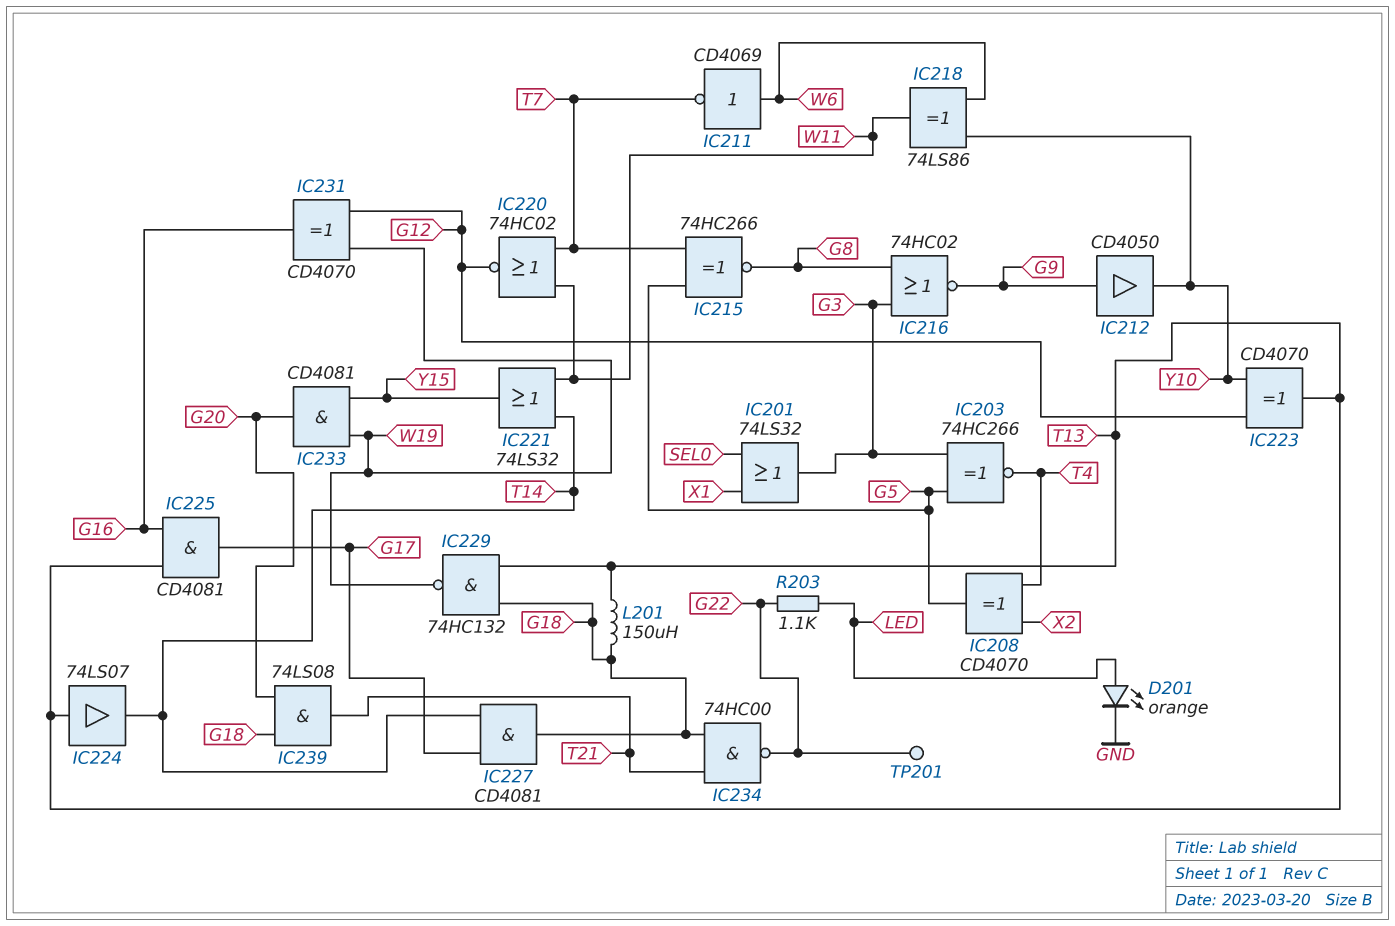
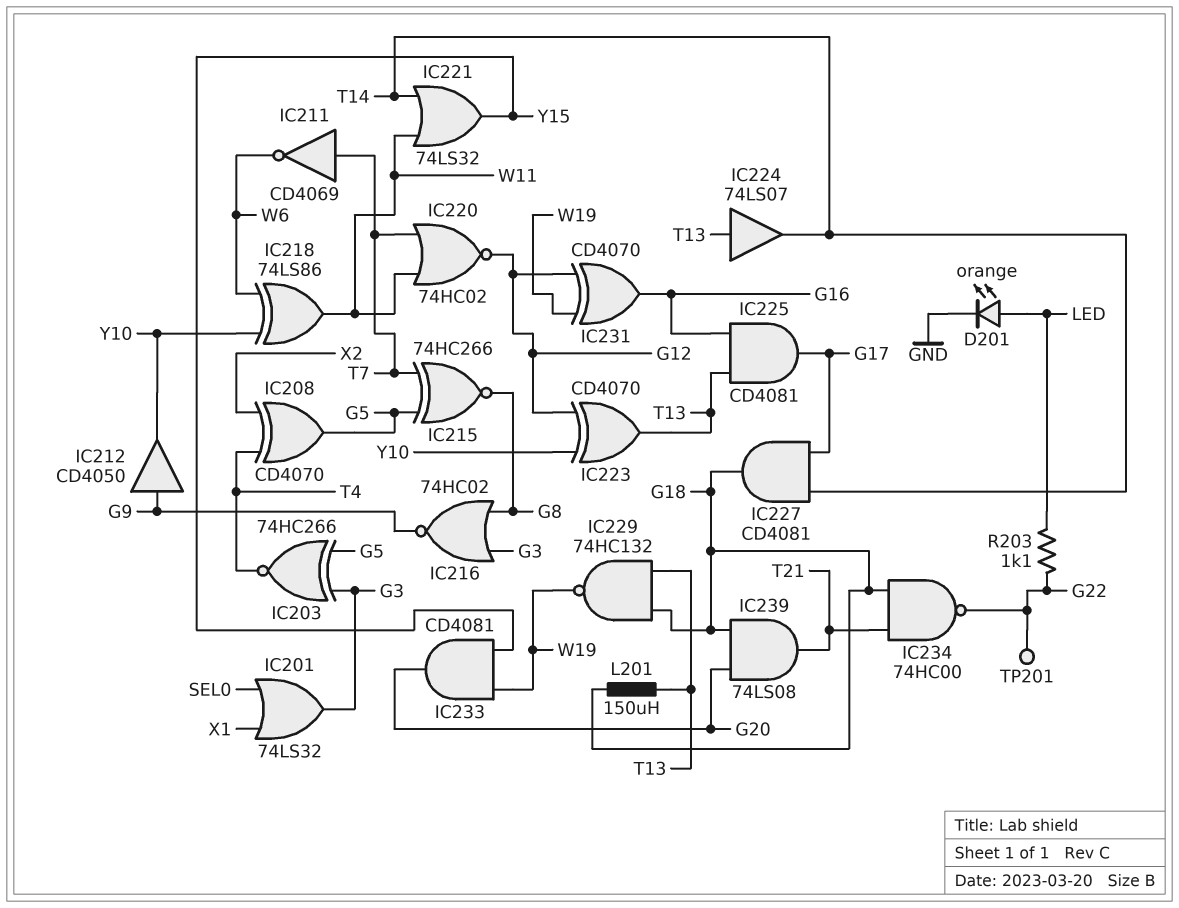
IC211: NOT CD4069 (in W6, out T7) -> NOT CD4069 (in T7, out W6)

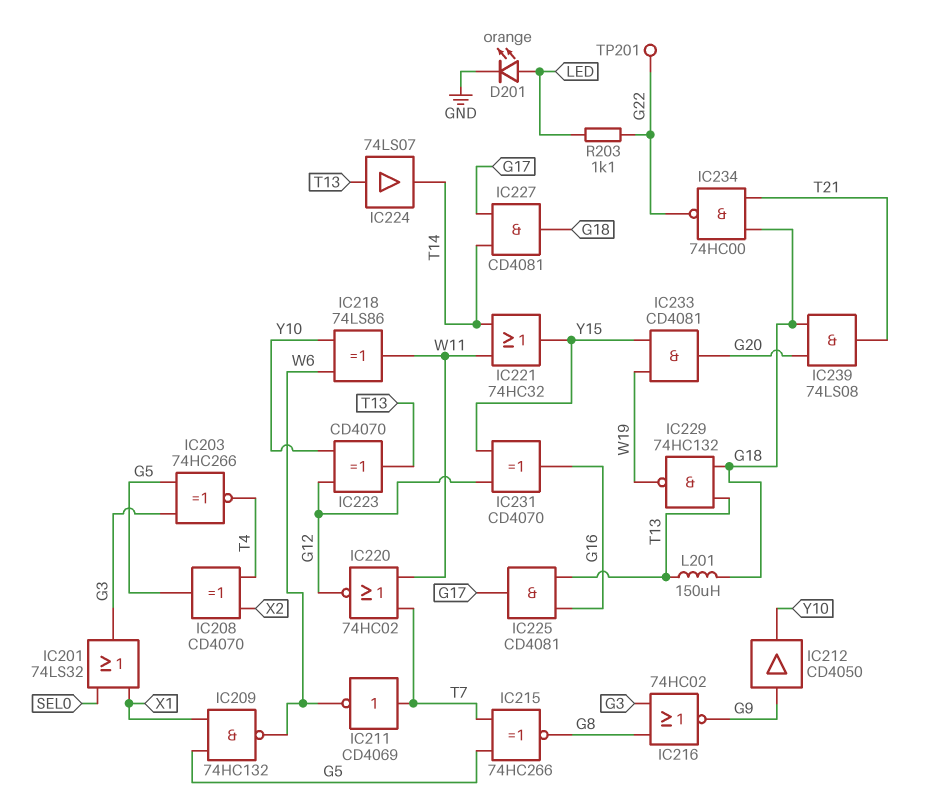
IC209: none -> NAND 74HC132 (in G5, in X1, out W6)
IC221: OR 74LS32 (in T14, in W11, out Y15) -> OR 74HC32 (in T14, in W11, out Y15)
IC231: XOR CD4070 (in G12, in W19, out G16) -> XOR CD4070 (in G12, in Y15, out G16)

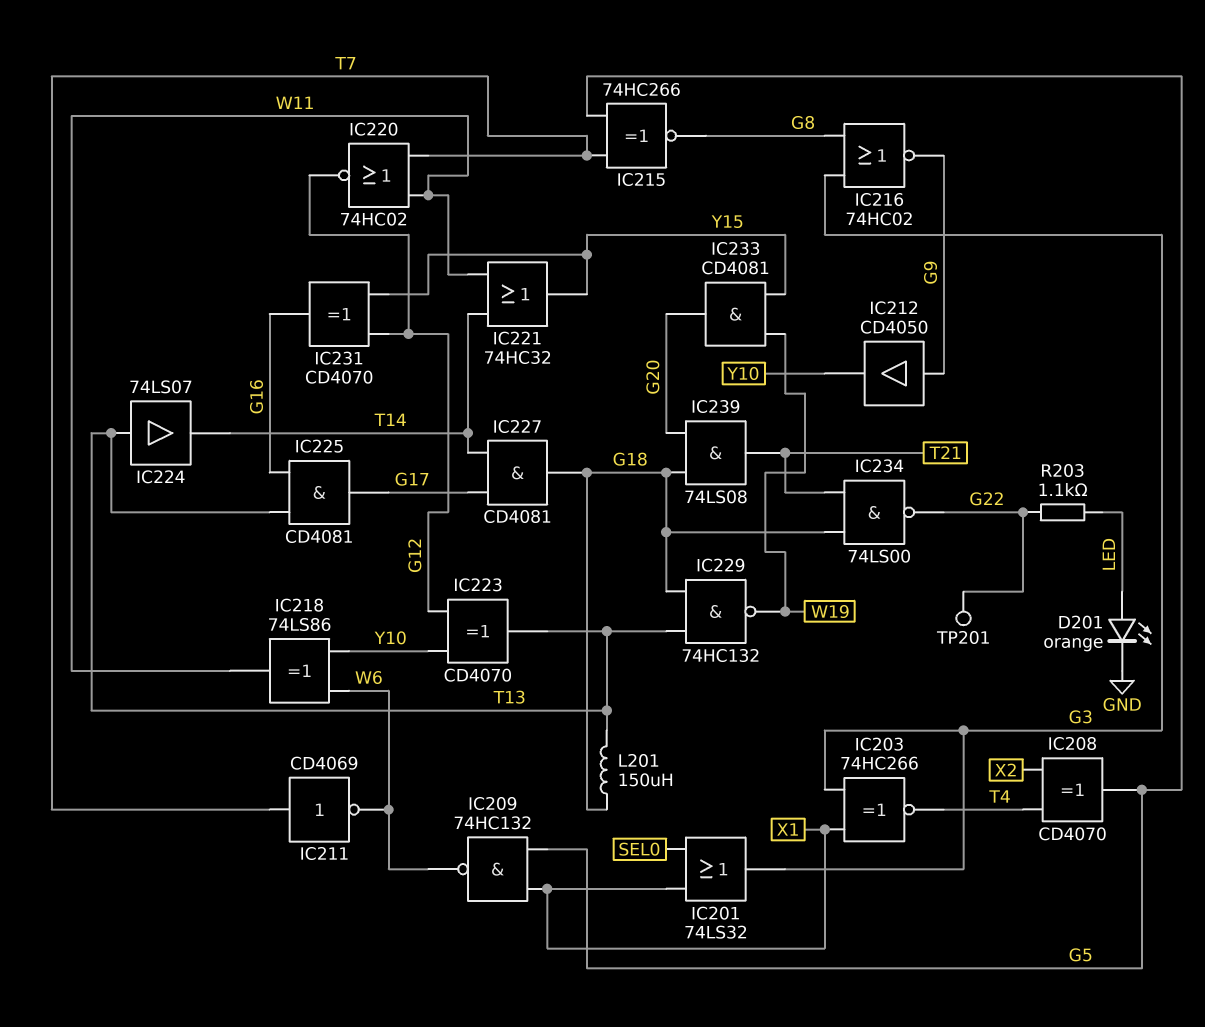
IC203: XNOR 74HC266 (in G3, in G5, out T4) -> XNOR 74HC266 (in G3, in X1, out T4)
IC234: NAND 74HC00 (in G18, in T21, out G22) -> NAND 74LS00 (in G18, in T21, out G22)

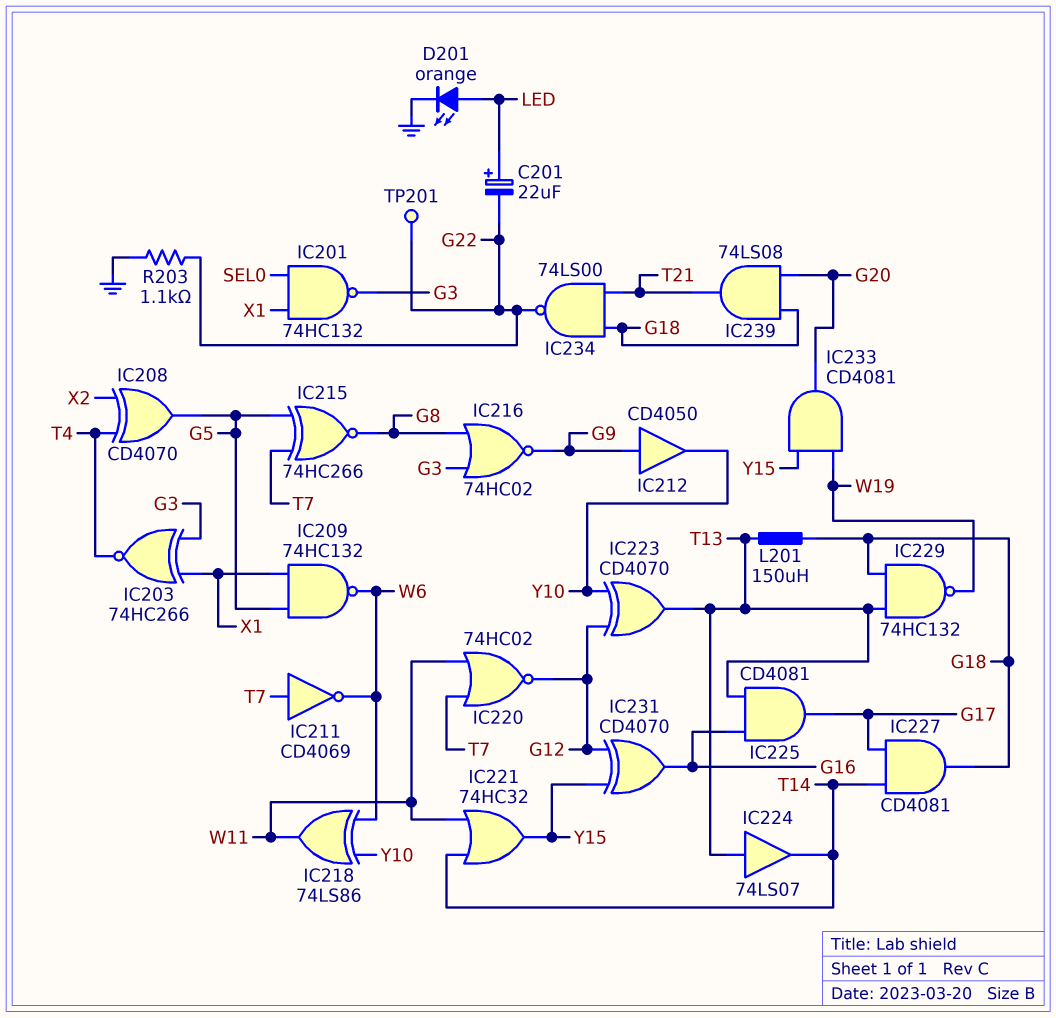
C201: none -> 22uF (plus LED, minus G22)
IC201: OR 74LS32 (in SEL0, in X1, out G3) -> NAND 74HC132 (in SEL0, in X1, out G3)
R203: 1.1k (G22, LED) -> 1.1k (G22, GND)

